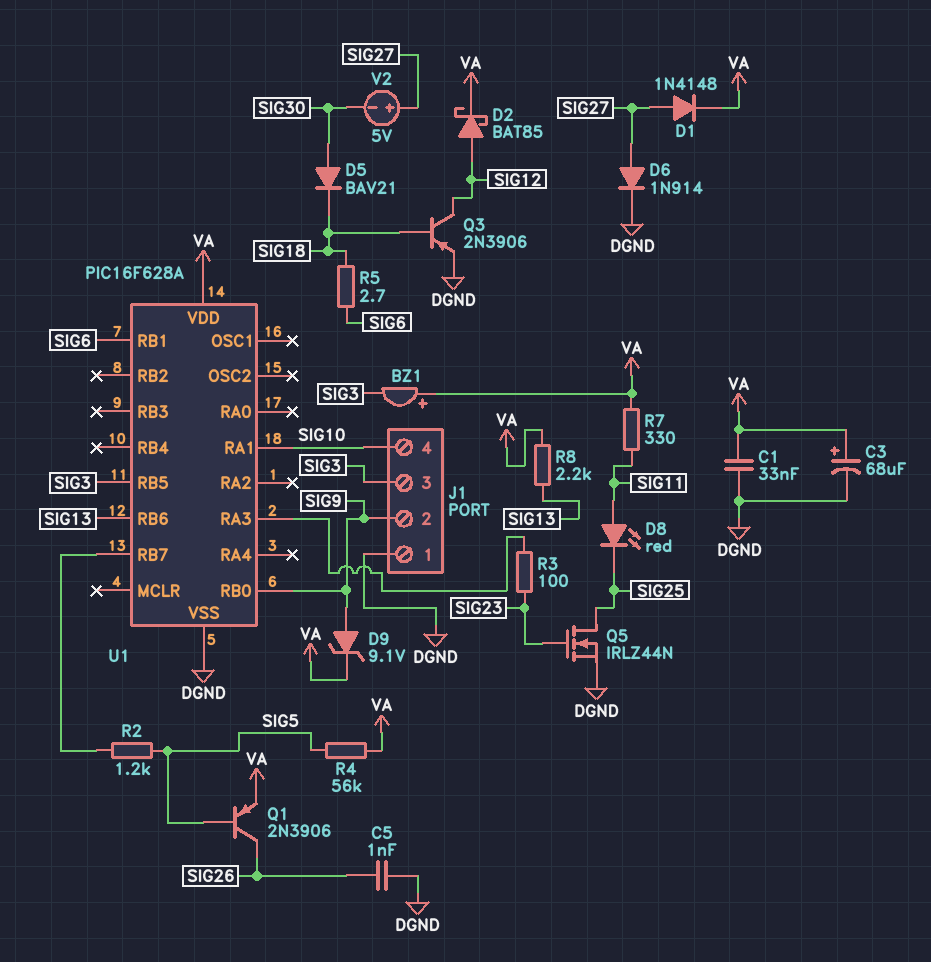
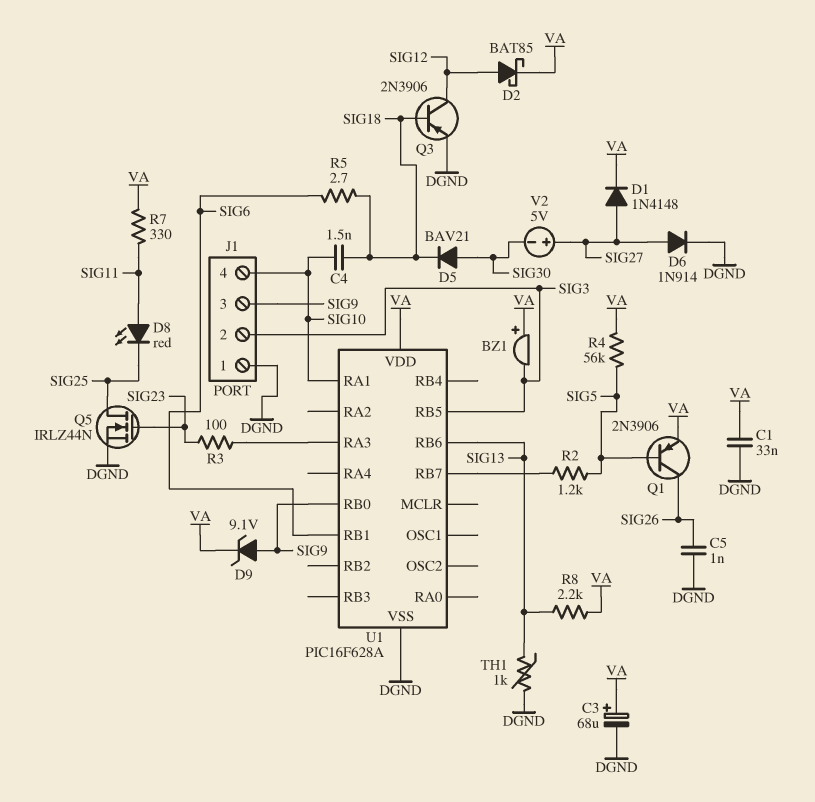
C4: none -> 1.5nF (SIG10, SIG18)
J1 pin 2: SIG9 -> SIG3
J1 pin 3: SIG3 -> SIG9
TH1: none -> 1k (DGND, SIG13)

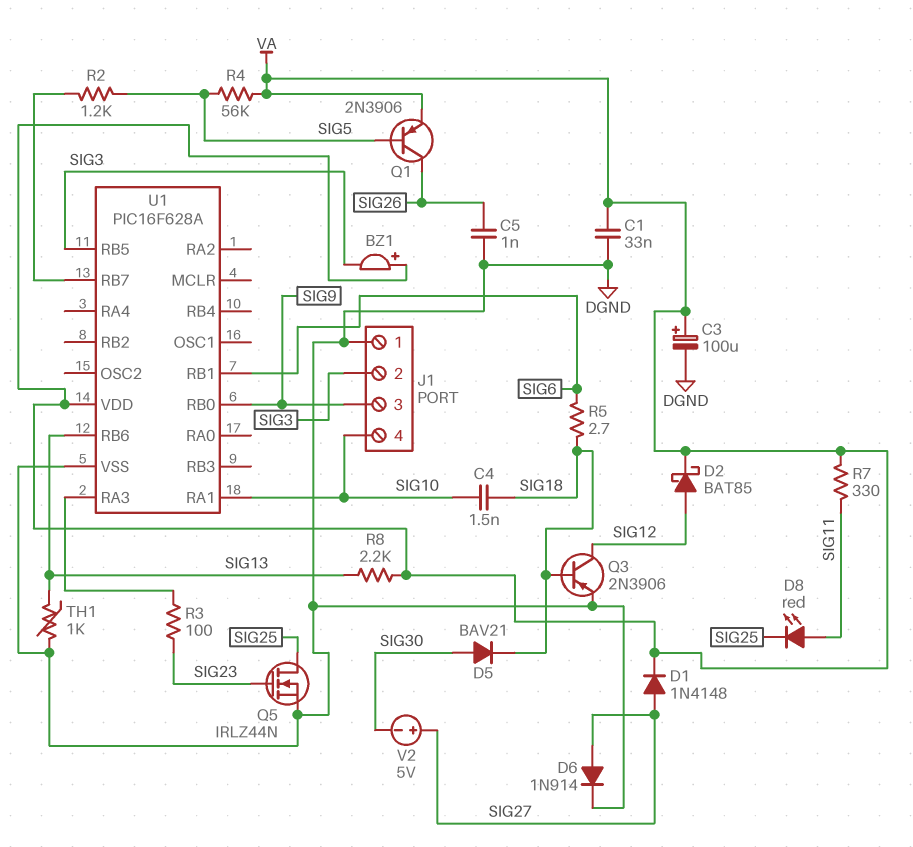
C3: 68uF (plus VA, minus DGND) -> 100uF (plus VA, minus DGND)
D9: zener 9.1V (A SIG9, K VA) -> none

